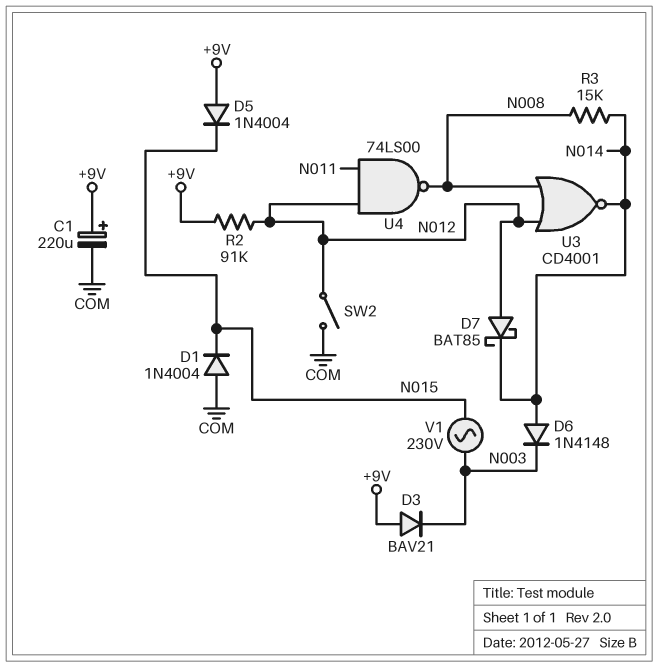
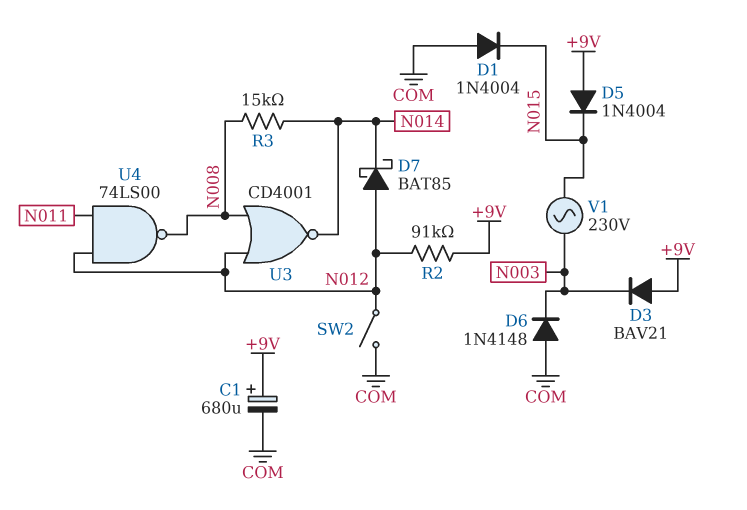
C1: 220uF (plus +9V, minus COM) -> 680uF (plus +9V, minus COM)
D6: diode 1N4148 (A N014, K N003) -> diode 1N4148 (A COM, K N003)

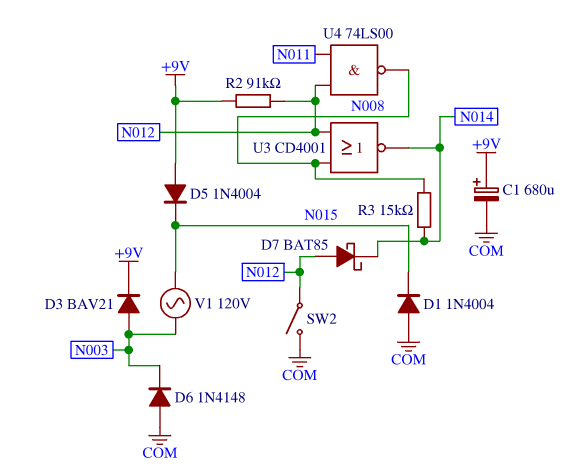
D3: diode BAV21 (A +9V, K N003) -> diode BAV21 (A N003, K +9V)
V1: AC 230V (N003, N015) -> AC 120V (N003, N015)

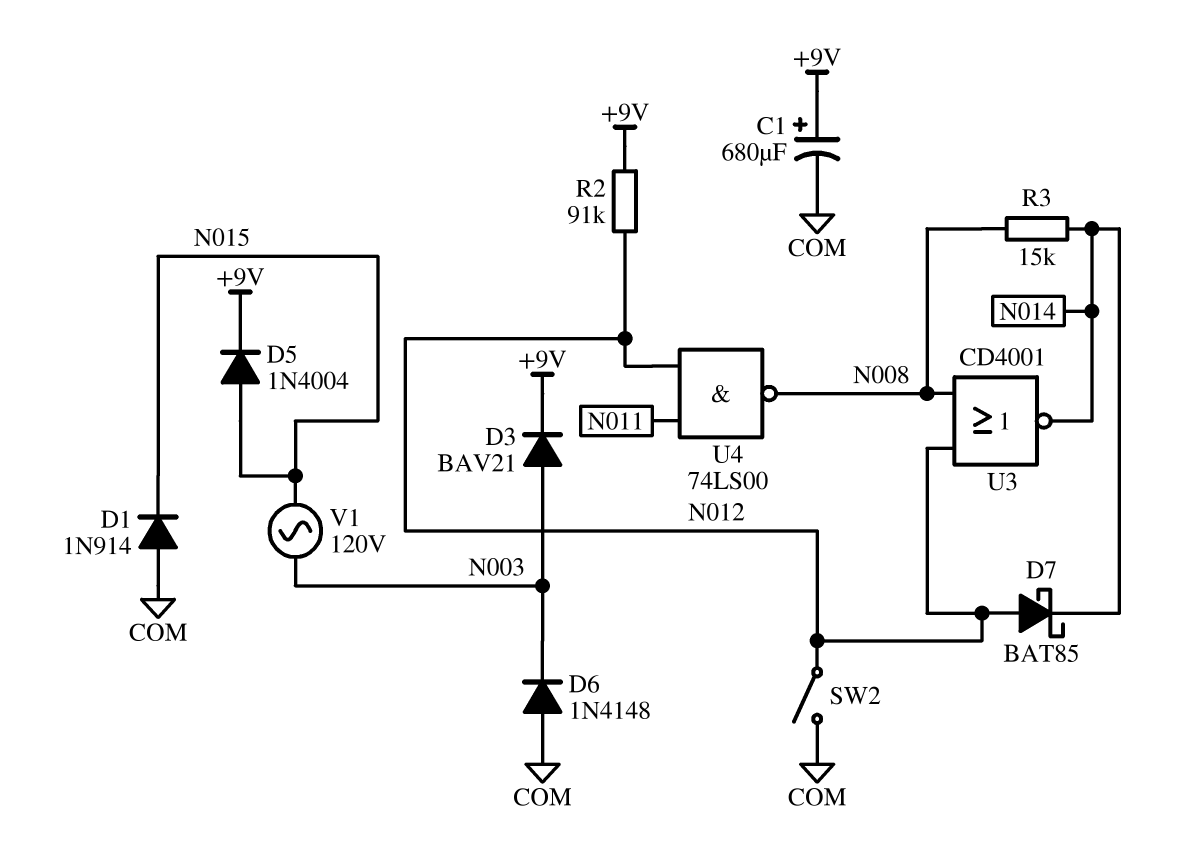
D1: diode 1N4004 (A COM, K N015) -> diode 1N914 (A COM, K N015)
D5: diode 1N4004 (A +9V, K N015) -> diode 1N4004 (A N015, K +9V)

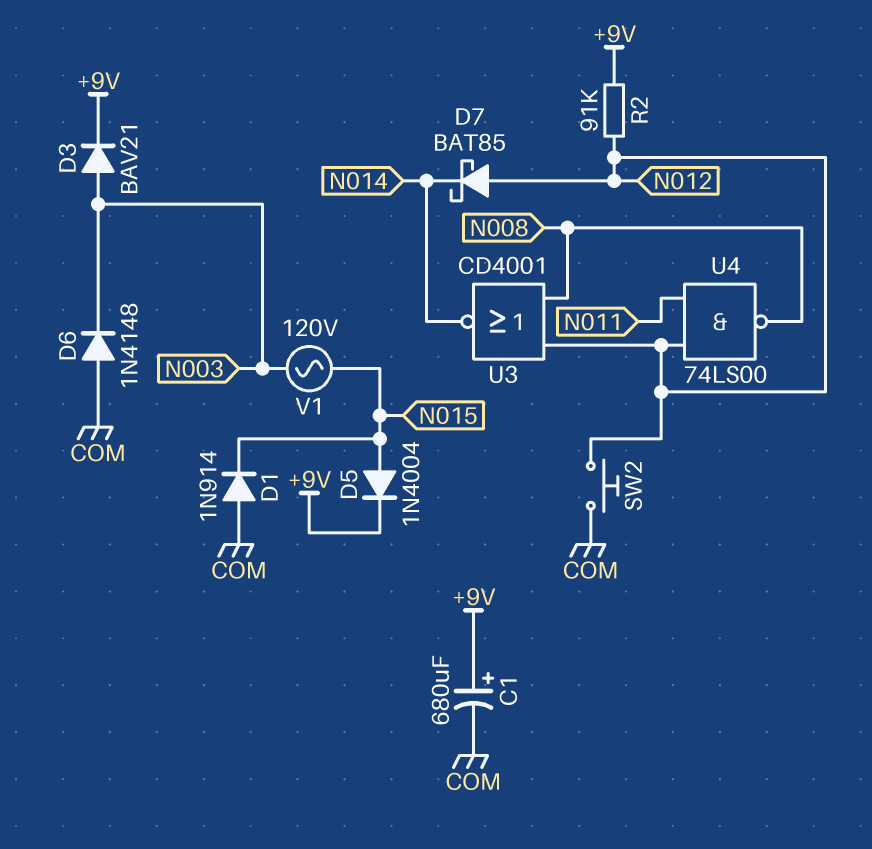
R3: 15k (N008, N014) -> none
SW2: switch (COM, N012) -> button (COM, N012)

